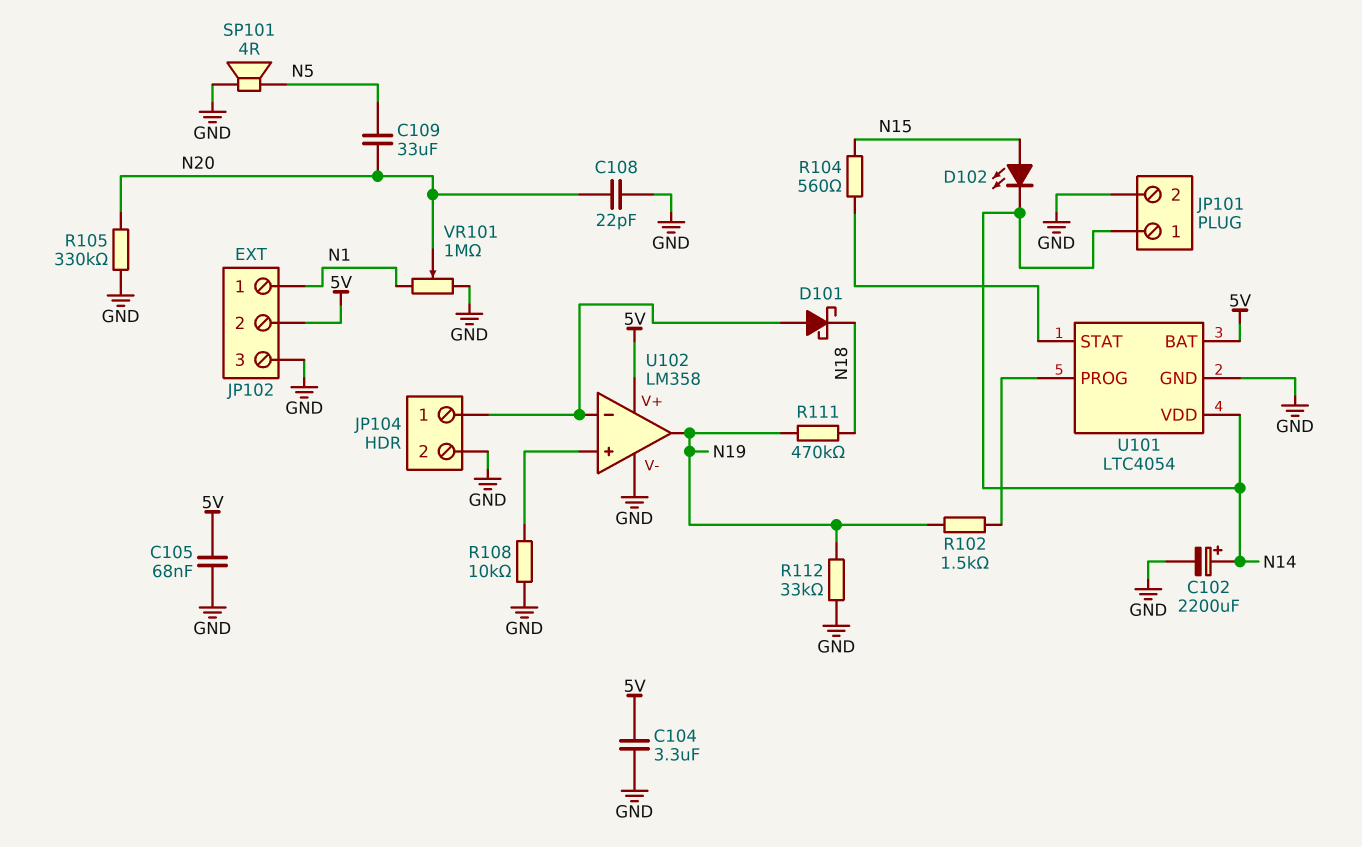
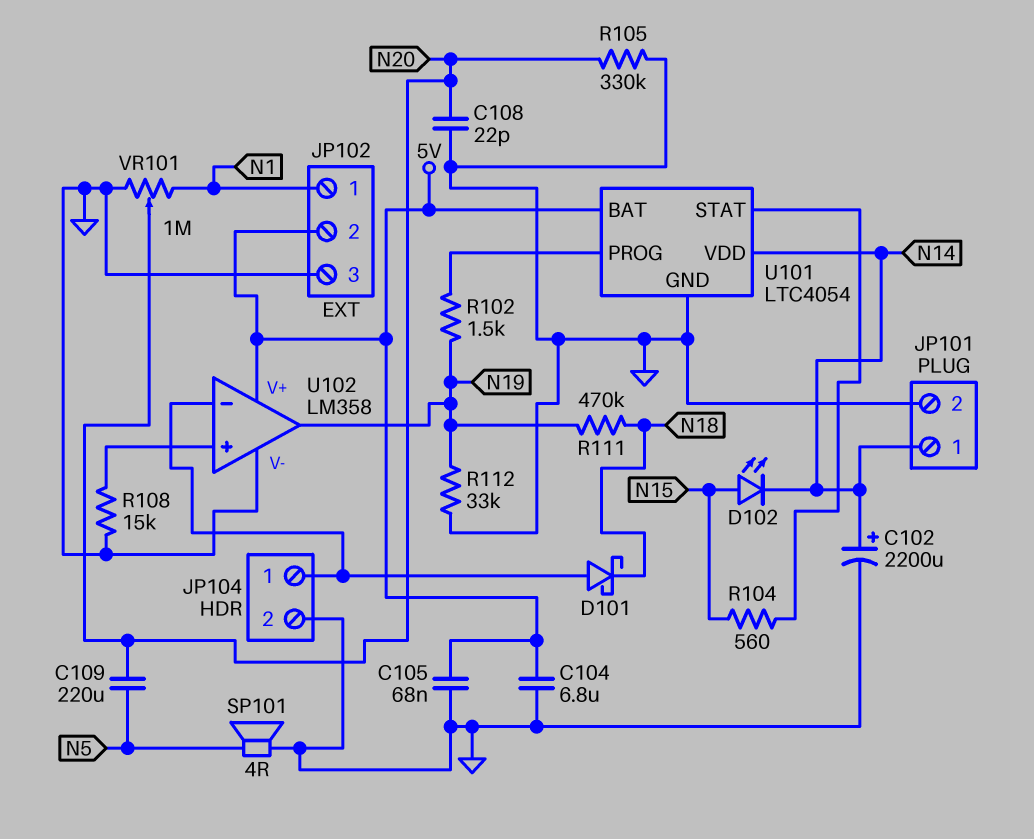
C104: 3.3uF (5V, GND) -> 6.8uF (5V, GND)
C109: 33uF (N5, N20) -> 220uF (N5, N20)
R108: 10k (GND, U102/in+) -> 15k (GND, U102/in+)

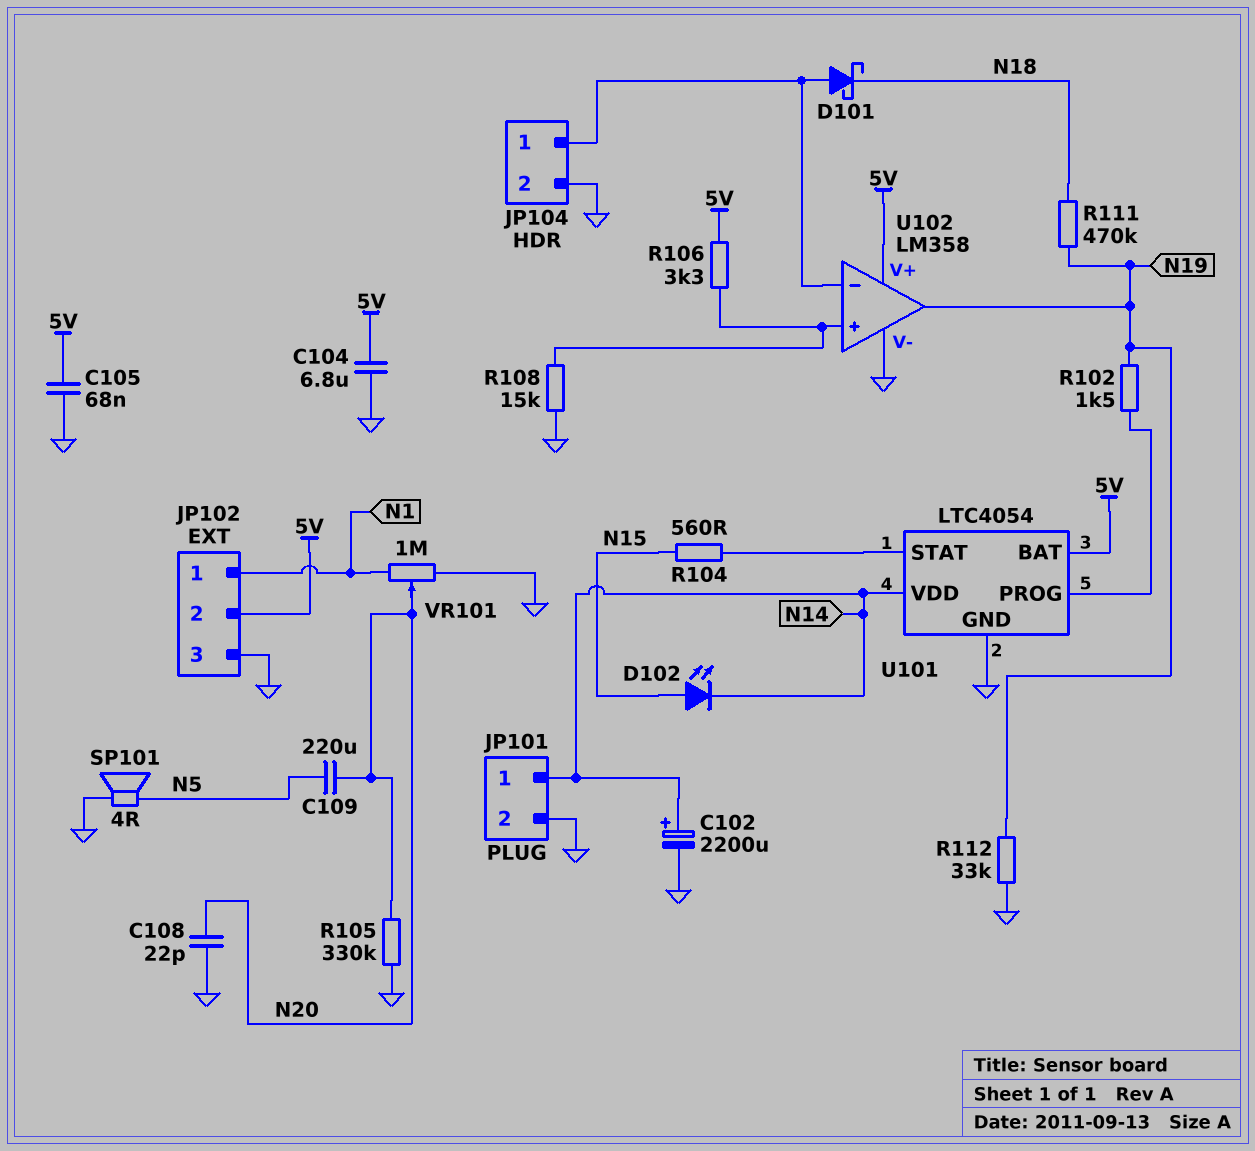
R106: none -> 3.3k (5V, U102/in+)

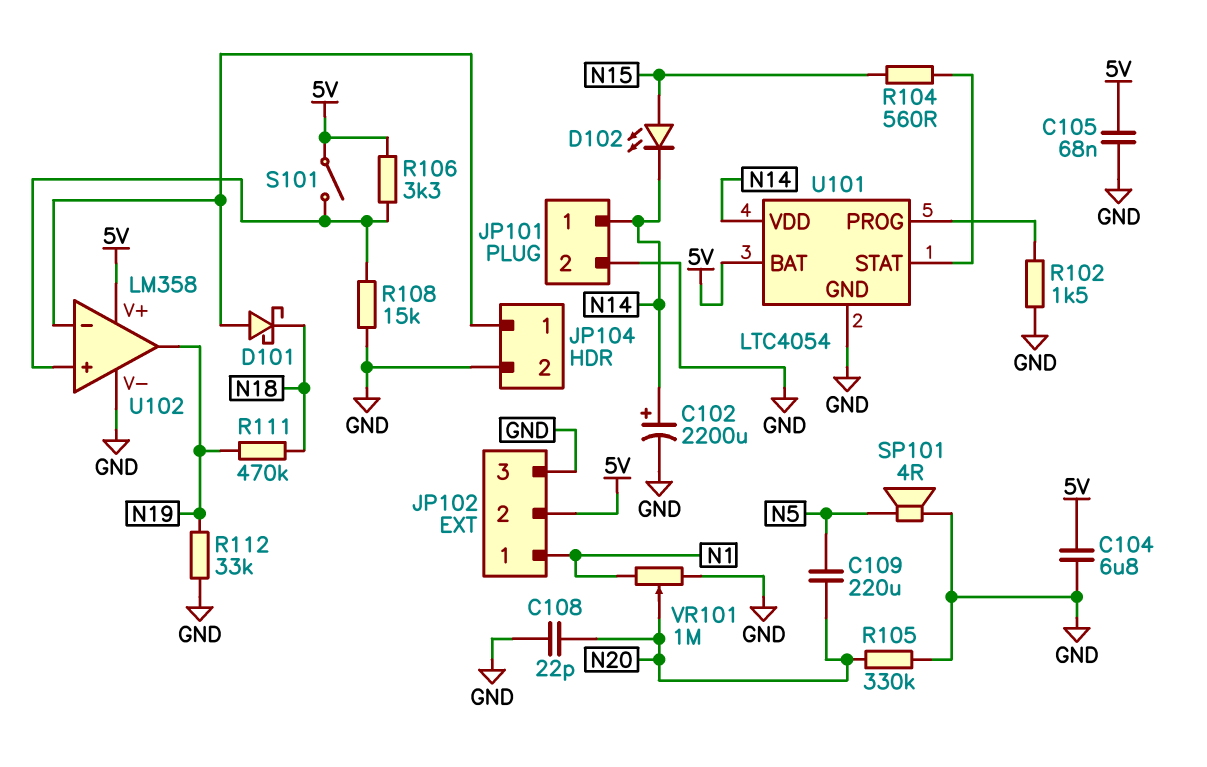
R102: 1.5k (N19, U101/PROG) -> 1.5k (GND, U101/PROG)
S101: none -> switch (5V, U102/in+)

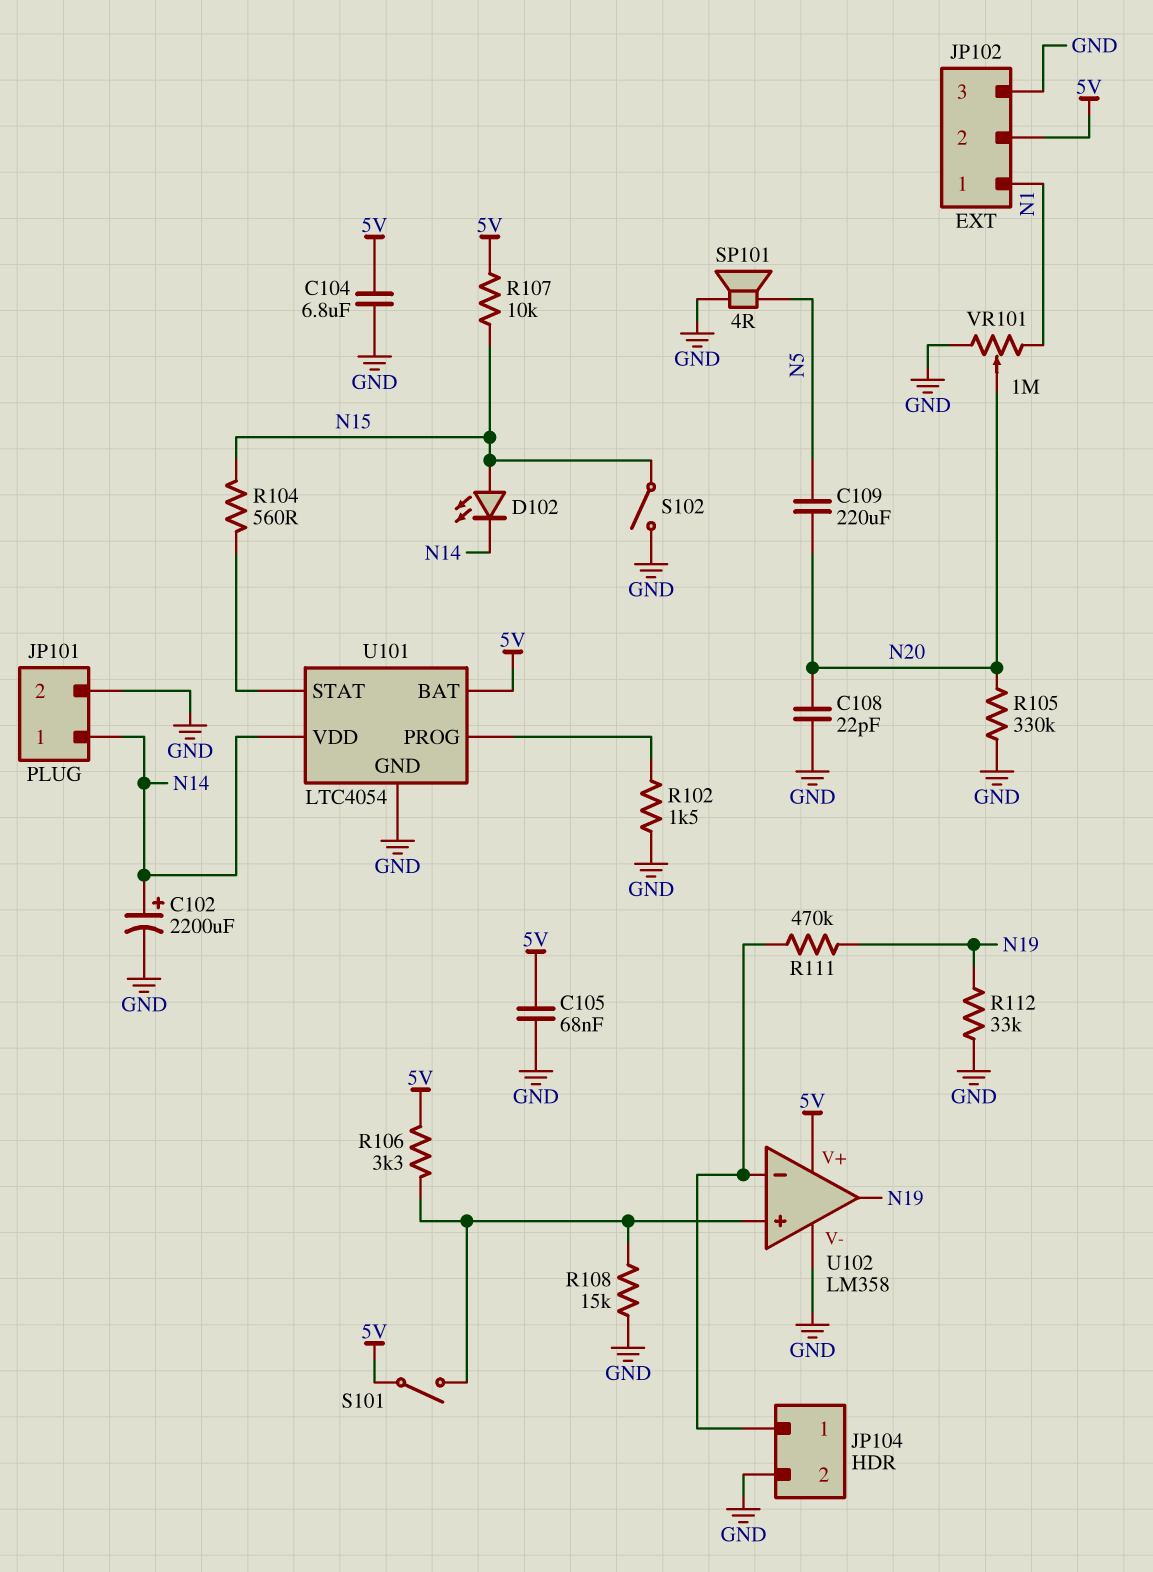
D101: schottky (A JP104/1, K N18) -> none
R107: none -> 10k (5V, N15)
R111: 470k (N18, N19) -> 470k (JP104/1, N19)
S102: none -> switch (GND, N15)

